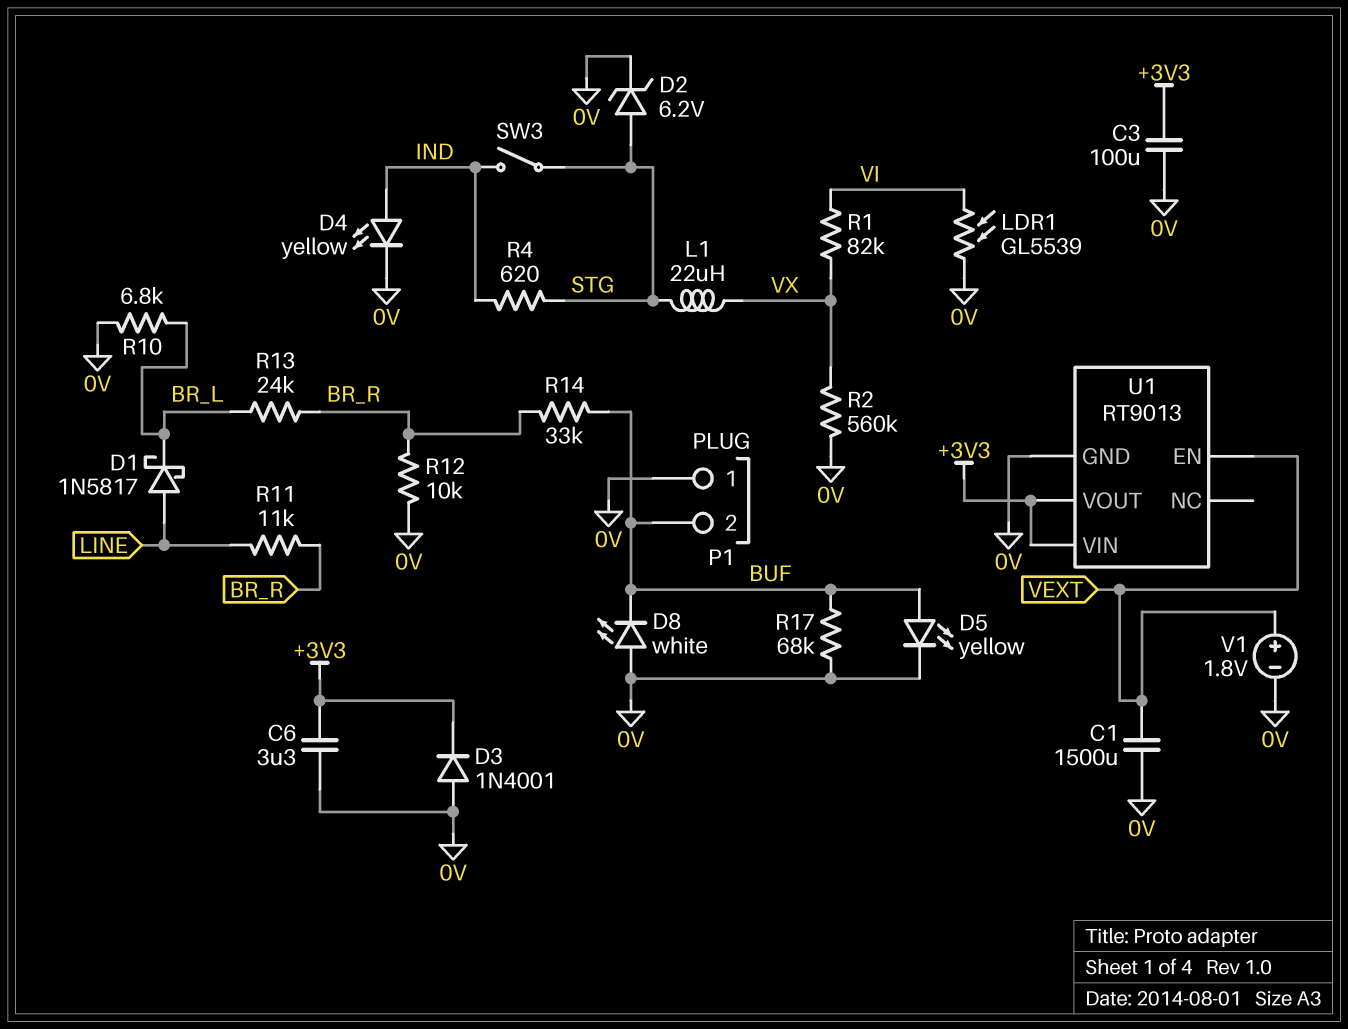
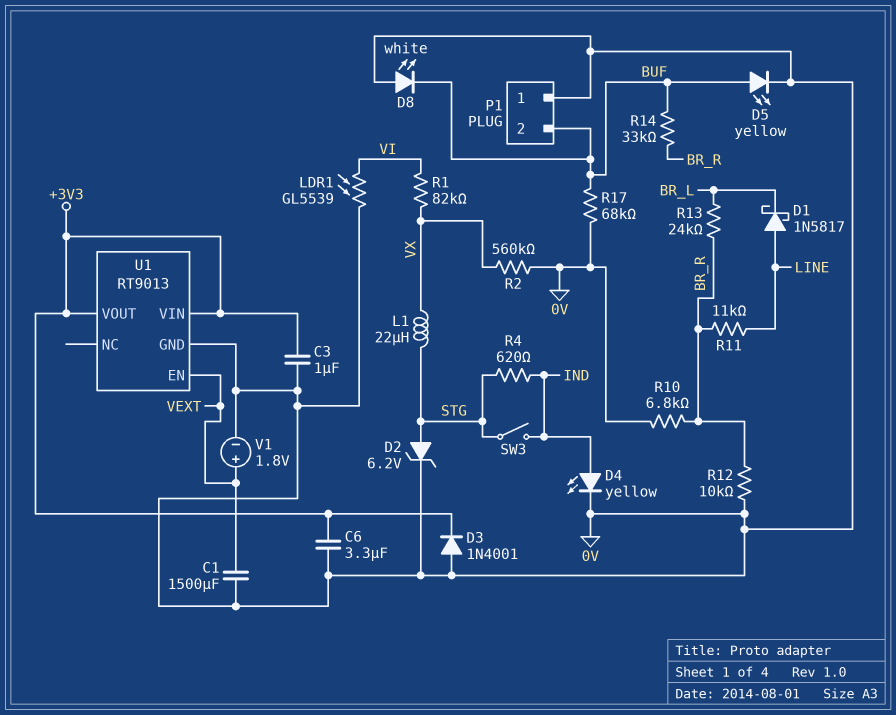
C3: 100uF (+3V3, 0V) -> 1uF (+3V3, 0V)
R10: 6.8k (0V, BR_L) -> 6.8k (0V, BR_R)

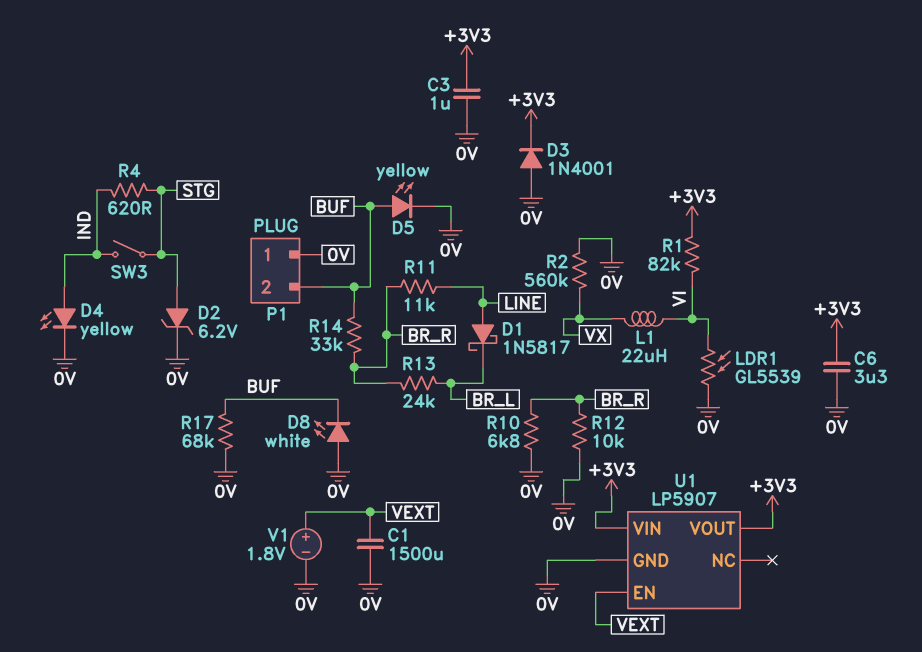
L1: 22uH (STG, VX) -> 22uH (VI, VX)
R1: 82k (VI, VX) -> 82k (+3V3, VI)
U1: RT9013 -> LP5907

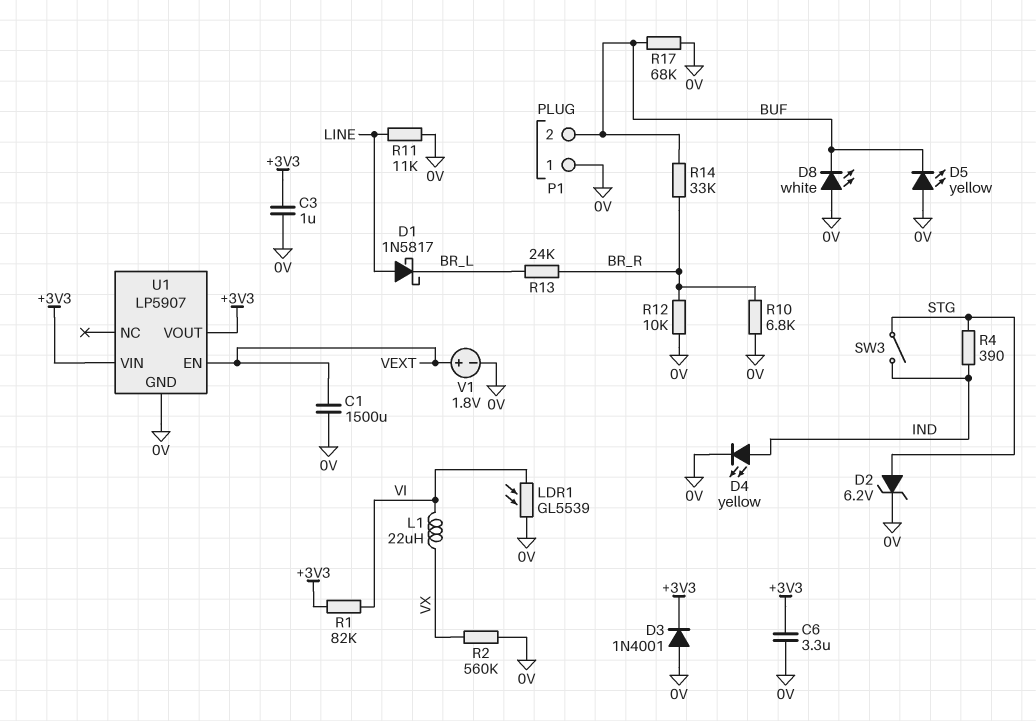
D5: LED yellow (A BUF, K 0V) -> LED yellow (A 0V, K BUF)
R4: 620 (IND, STG) -> 390 (IND, STG)
R11: 11k (BR_R, LINE) -> 11k (0V, LINE)

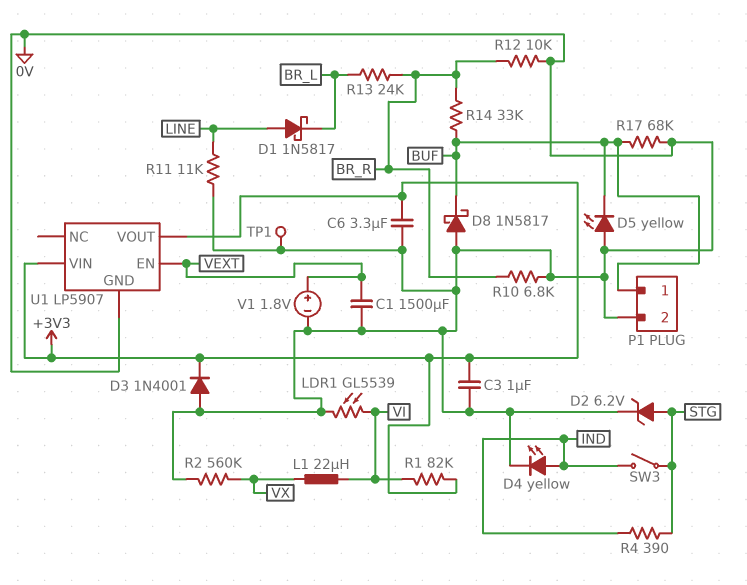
D8: LED white (A 0V, K BUF) -> schottky 1N5817 (A 0V, K BUF)
P1 pin 1: 0V -> BUF
P1 pin 2: BUF -> 0V
TP1: none -> test point (0V)

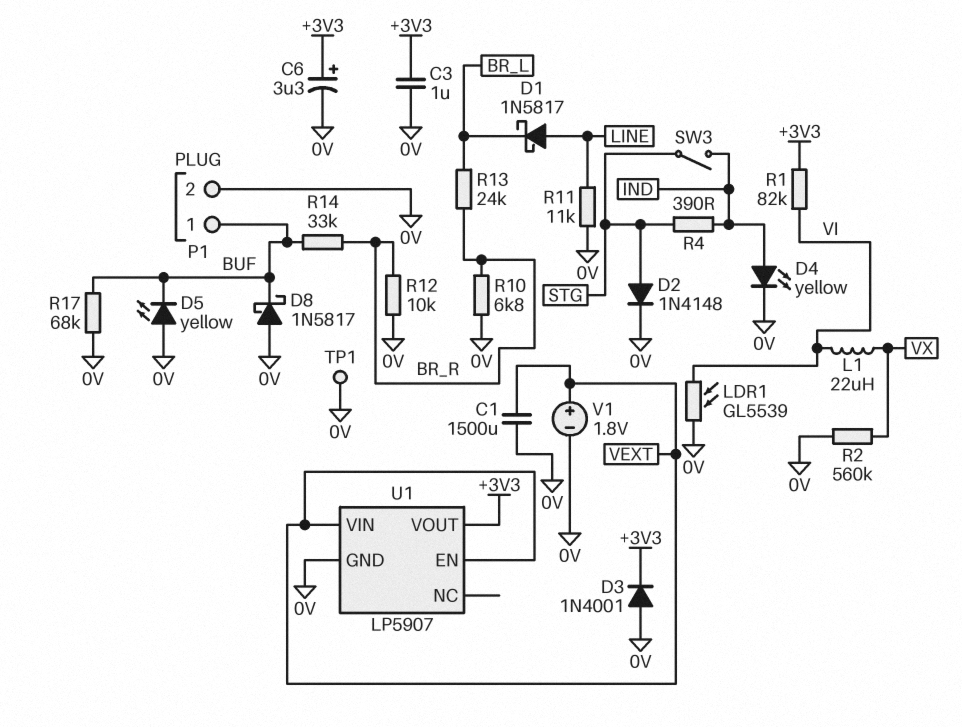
C6: 3.3uF (+3V3, 0V) -> 3.3uF (plus +3V3, minus 0V)
D2: zener 6.2V (A STG, K 0V) -> diode 1N4148 (A STG, K 0V)
U1 pin VIN: +3V3 -> VEXT

